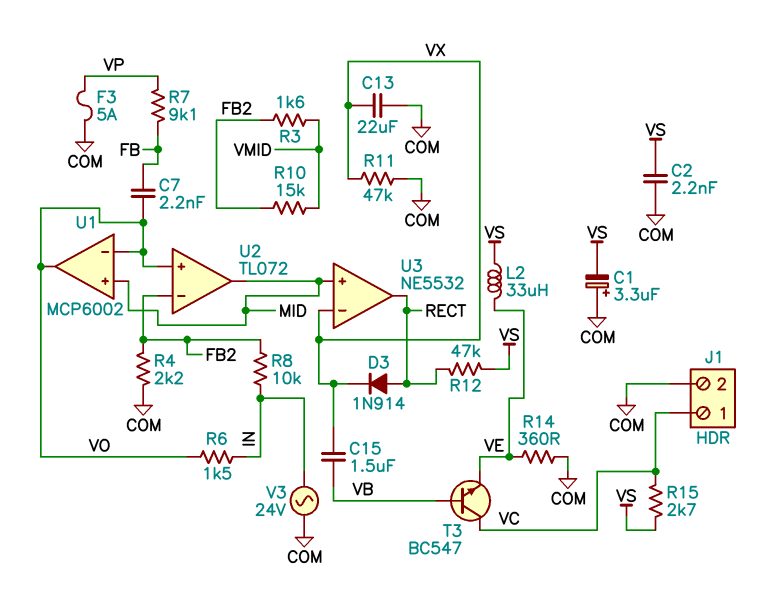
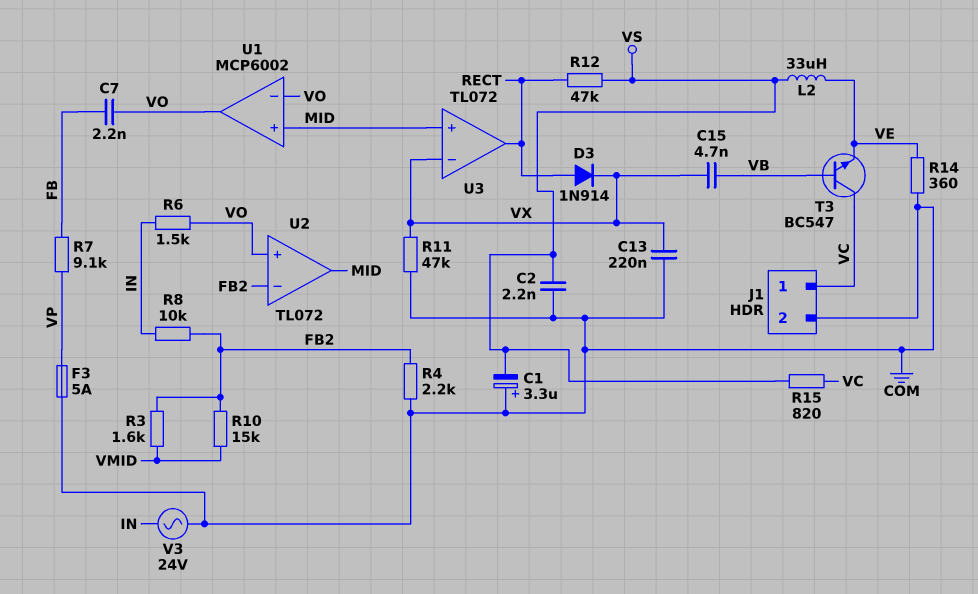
C13: 22uF (COM, VX) -> 220nF (COM, VX)
C15: 1.5uF (VB, VX) -> 4.7nF (VB, VX)
R15: 2.7k (VC, VS) -> 820 (VC, VS)
U3: NE5532 -> TL072

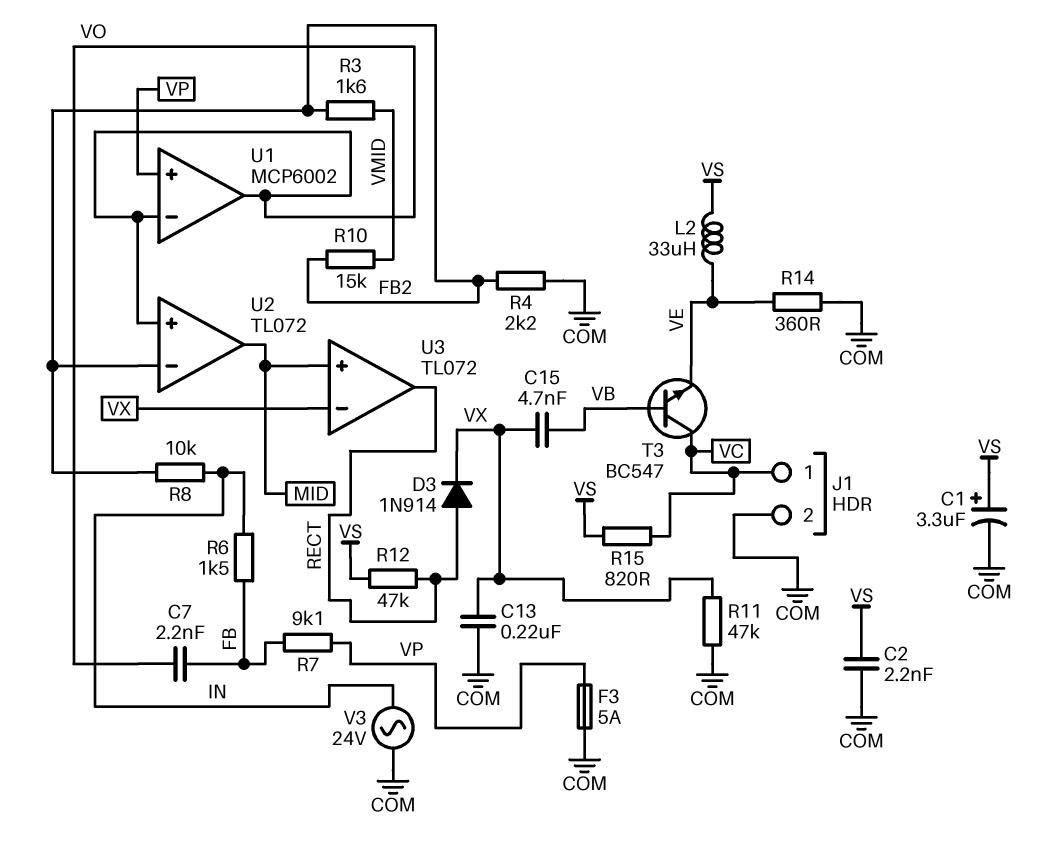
C1: 3.3uF (plus COM, minus VS) -> 3.3uF (plus VS, minus COM)
R6: 1.5k (IN, VO) -> 1.5k (FB, IN)
U1 pin in+: MID -> VP

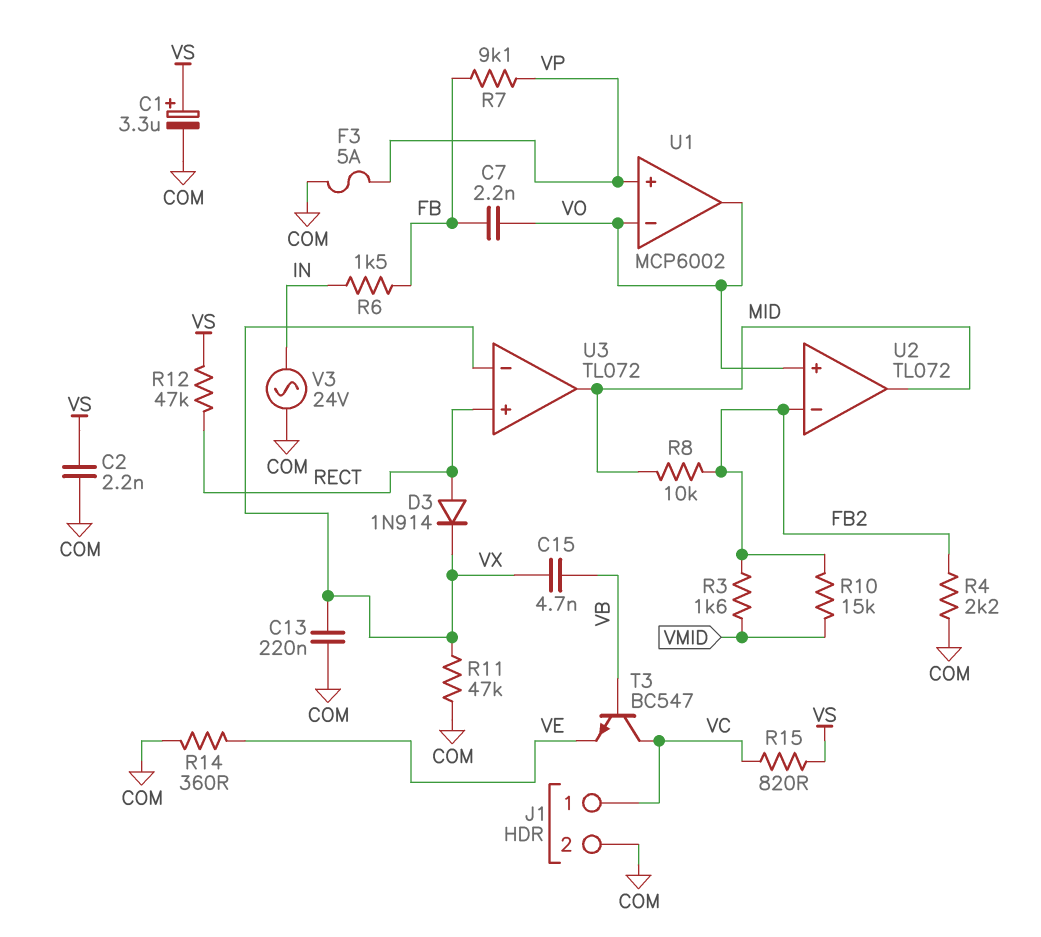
L2: 33uH (VE, VS) -> none
R8: 10k (FB2, IN) -> 10k (FB2, MID)
U3 pin in+: MID -> RECT
U3 pin out: RECT -> MID

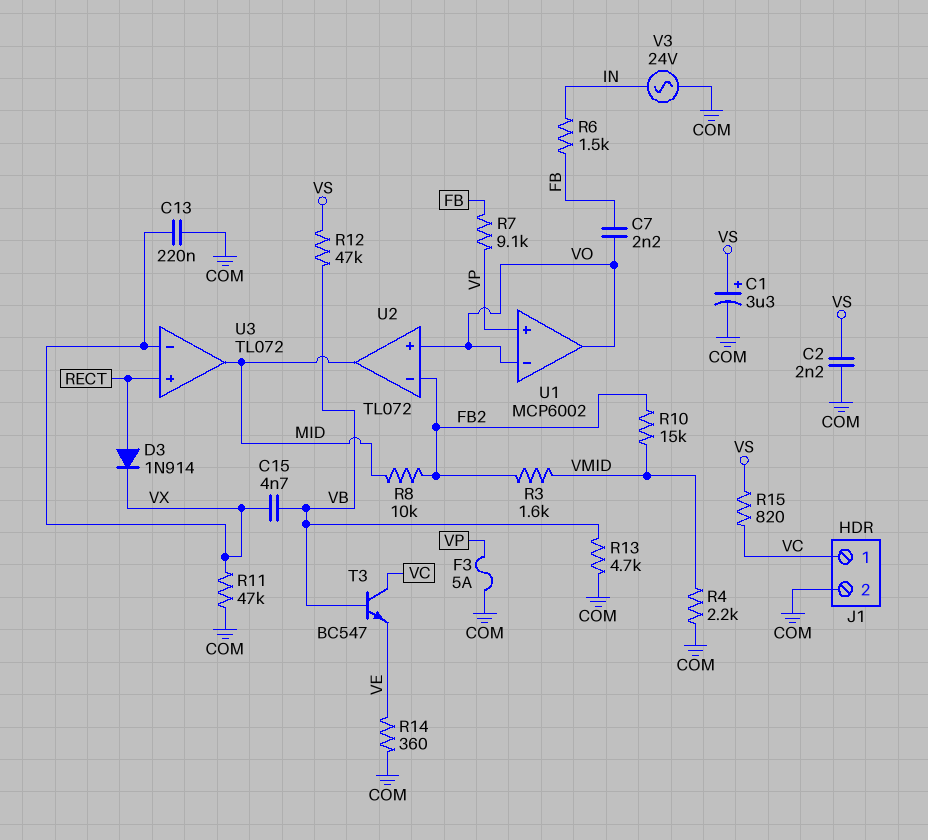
R4: 2.2k (COM, FB2) -> 2.2k (COM, VMID)
R12: 47k (RECT, VS) -> 47k (VB, VS)
R13: none -> 4.7k (COM, VB)

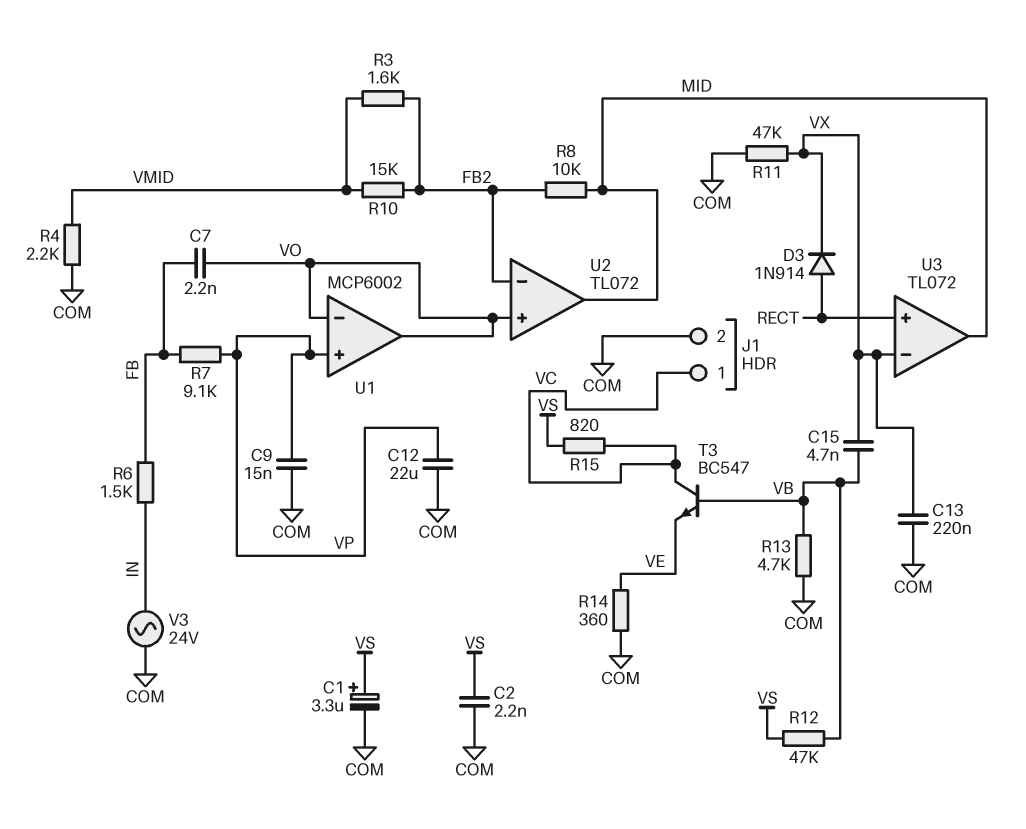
C9: none -> 15nF (COM, VP)
C12: none -> 22uF (COM, VP)
F3: 5A (COM, VP) -> none

